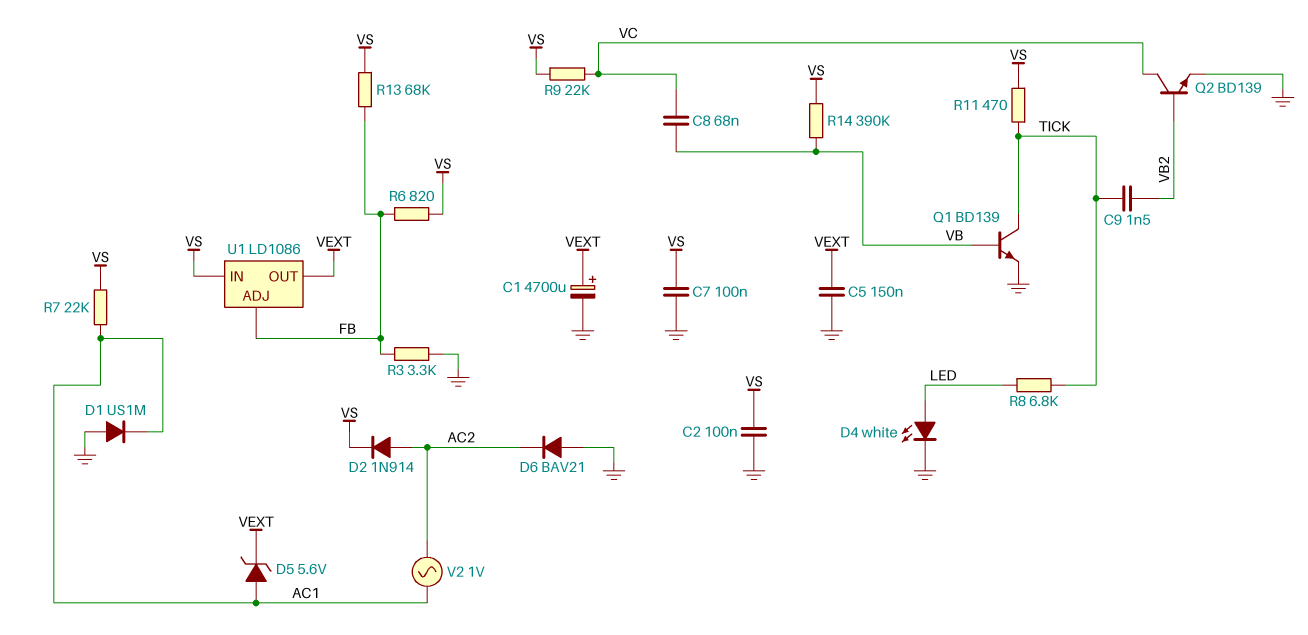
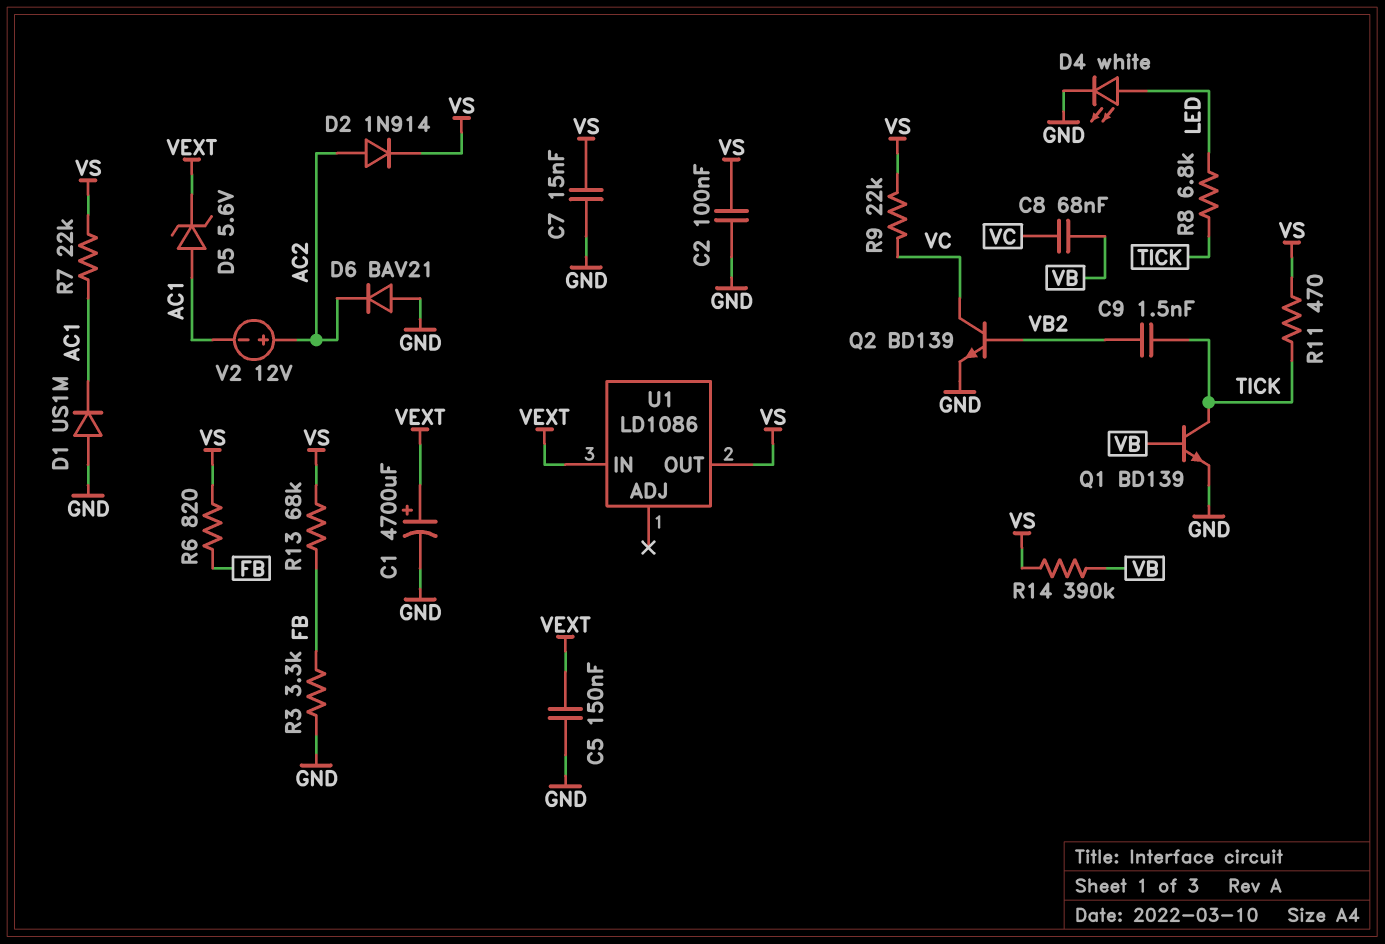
C7: 100nF (GND, VS) -> 15nF (GND, VS)
U1 pin ADJ: FB -> none
U1 pin IN: VS -> VEXT
U1 pin OUT: VEXT -> VS
V2: AC 1V (AC1, AC2) -> 12V (plus AC2, minus AC1)

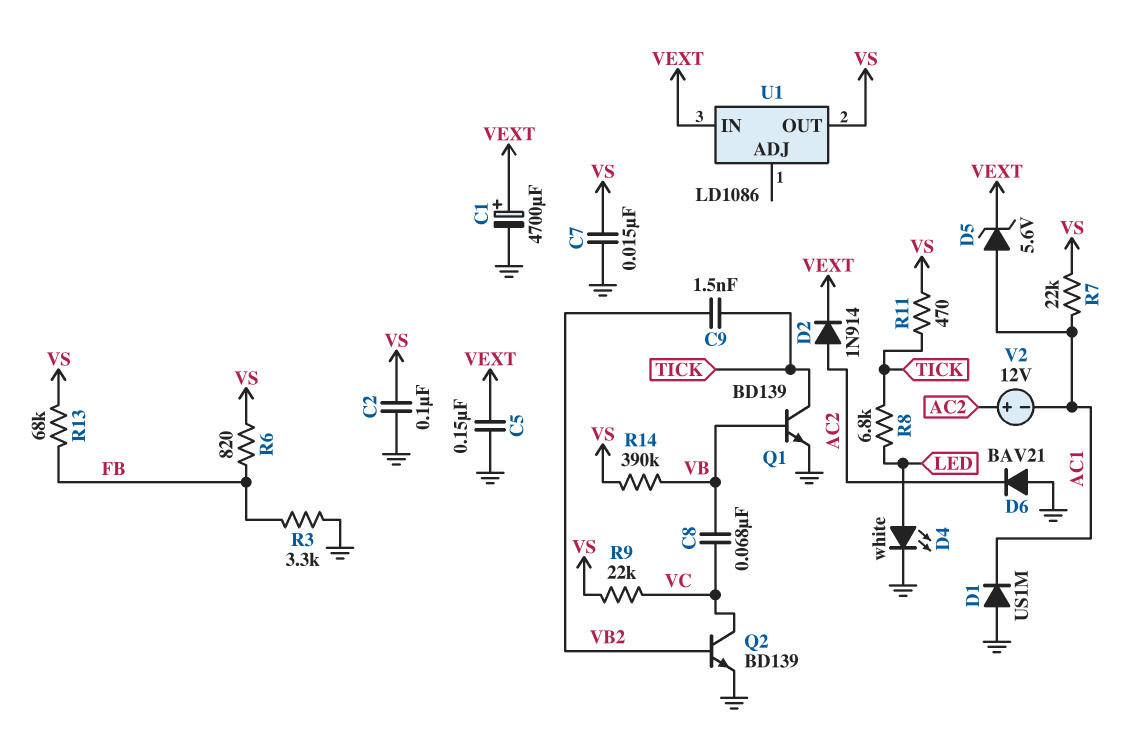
D2: diode 1N914 (A AC2, K VS) -> diode 1N914 (A AC2, K VEXT)

